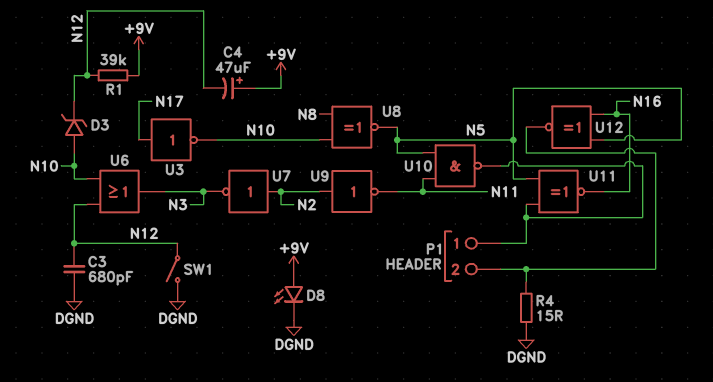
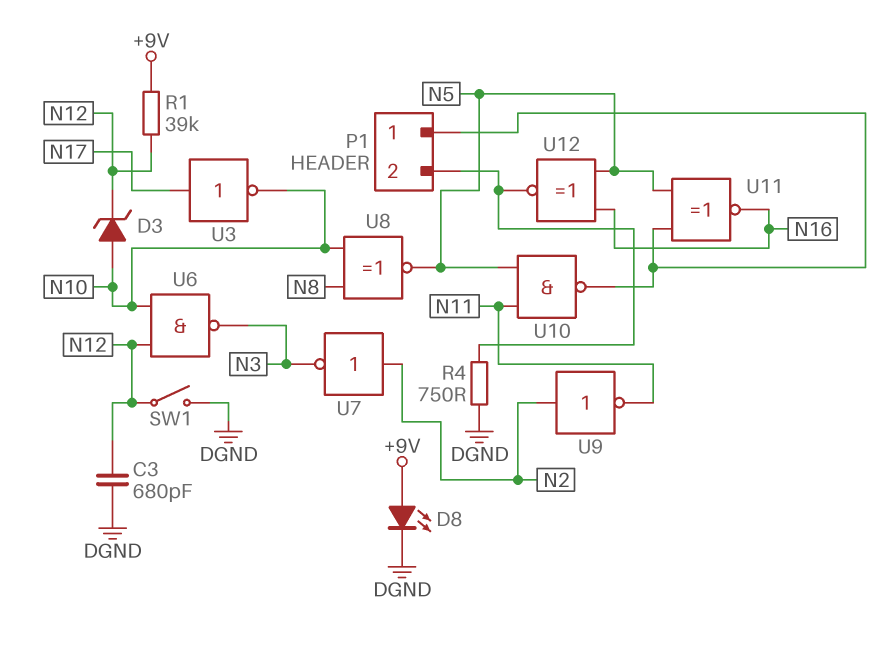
C4: 47uF (plus +9V, minus N12) -> none
R4: 15 (DGND, P1/2) -> 750 (DGND, P1/2)
U6: OR (in N10, in N12, out N3) -> NAND (in N10, in N12, out N3)

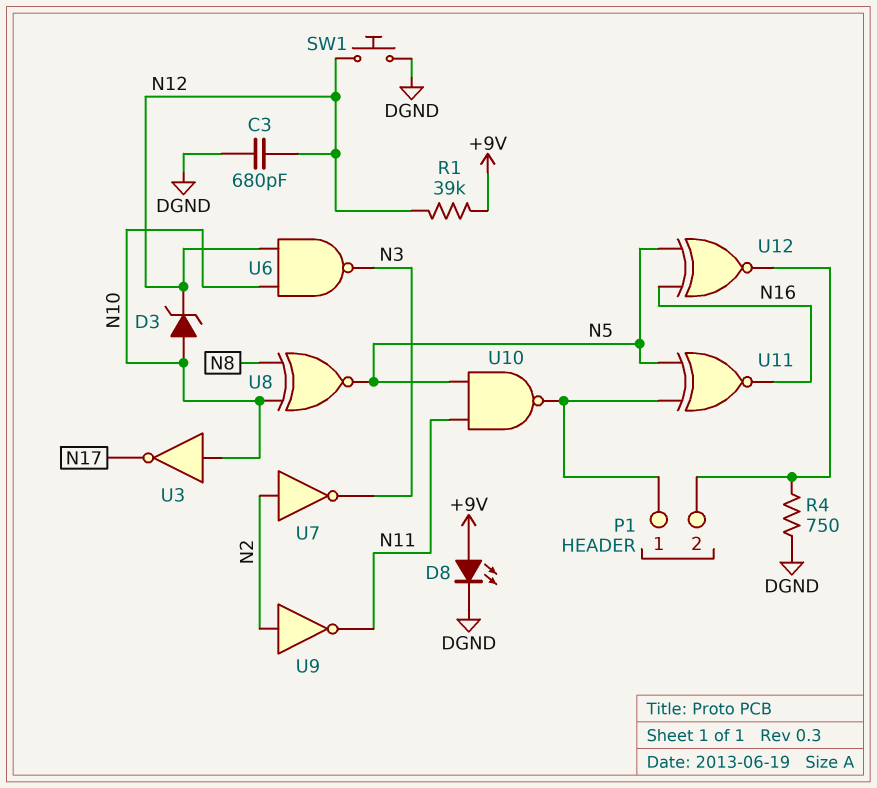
SW1: switch (DGND, N12) -> button (DGND, N12)
U3: NOT (in N17, out N10) -> NOT (in N10, out N17)

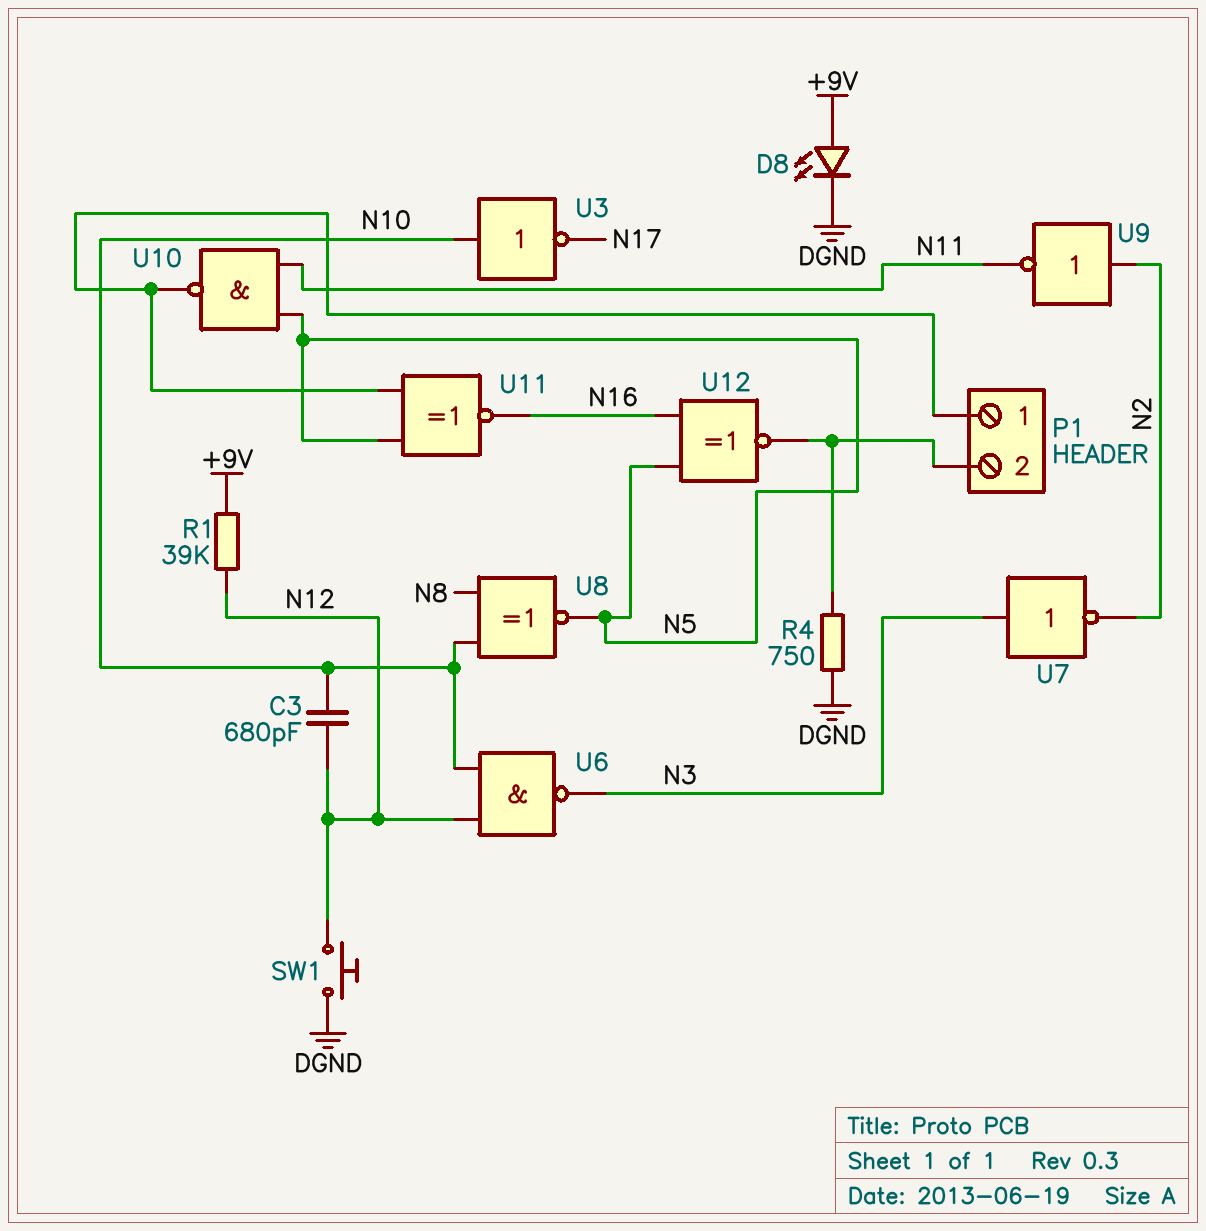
C3: 680pF (DGND, N12) -> 680pF (N10, N12)
D3: zener (A N10, K N12) -> none
U7: NOT (in N2, out N3) -> NOT (in N3, out N2)

